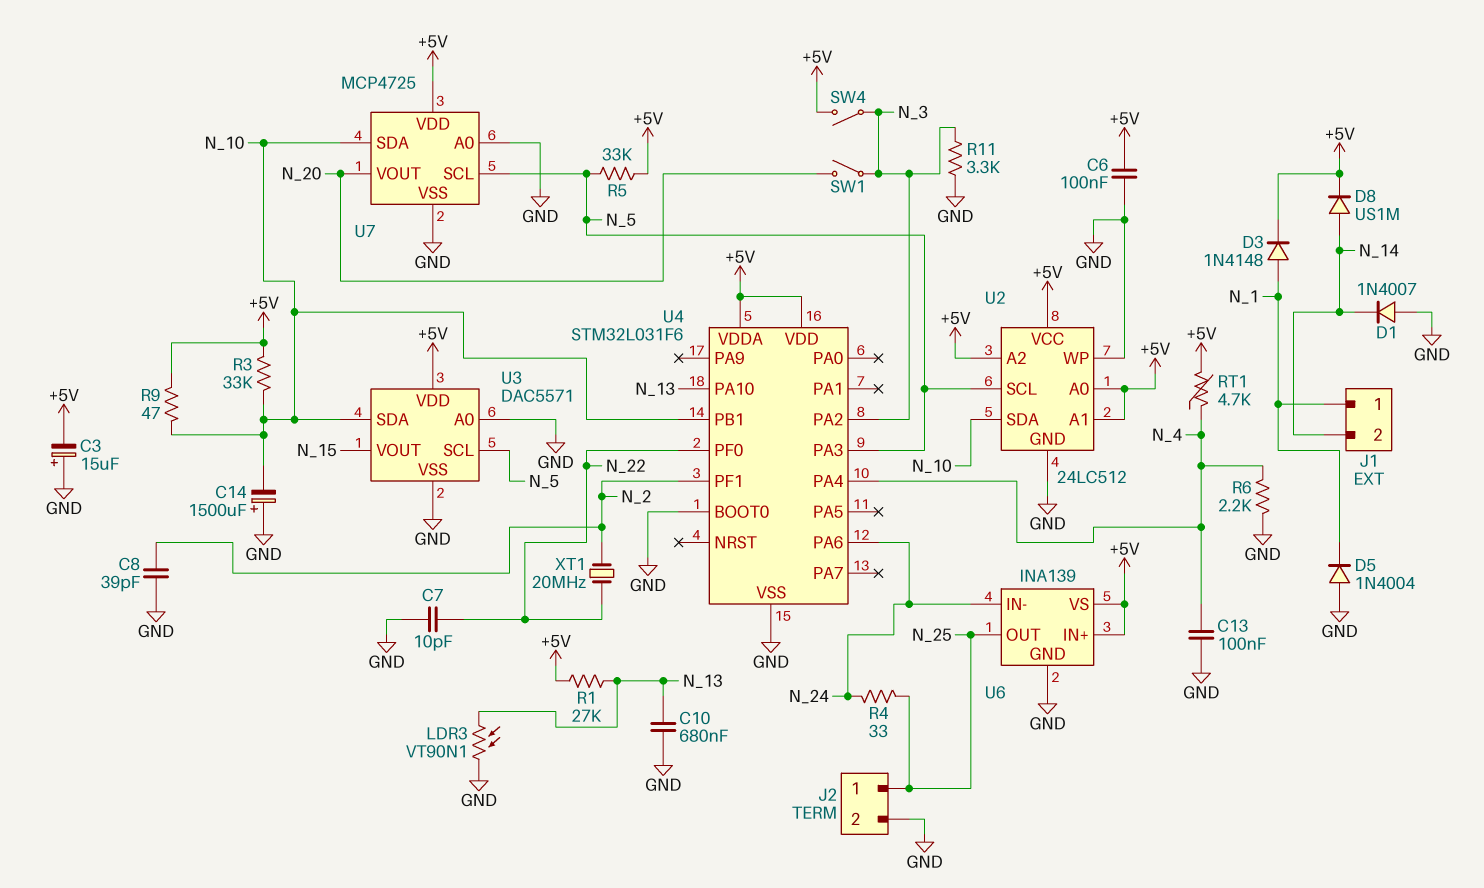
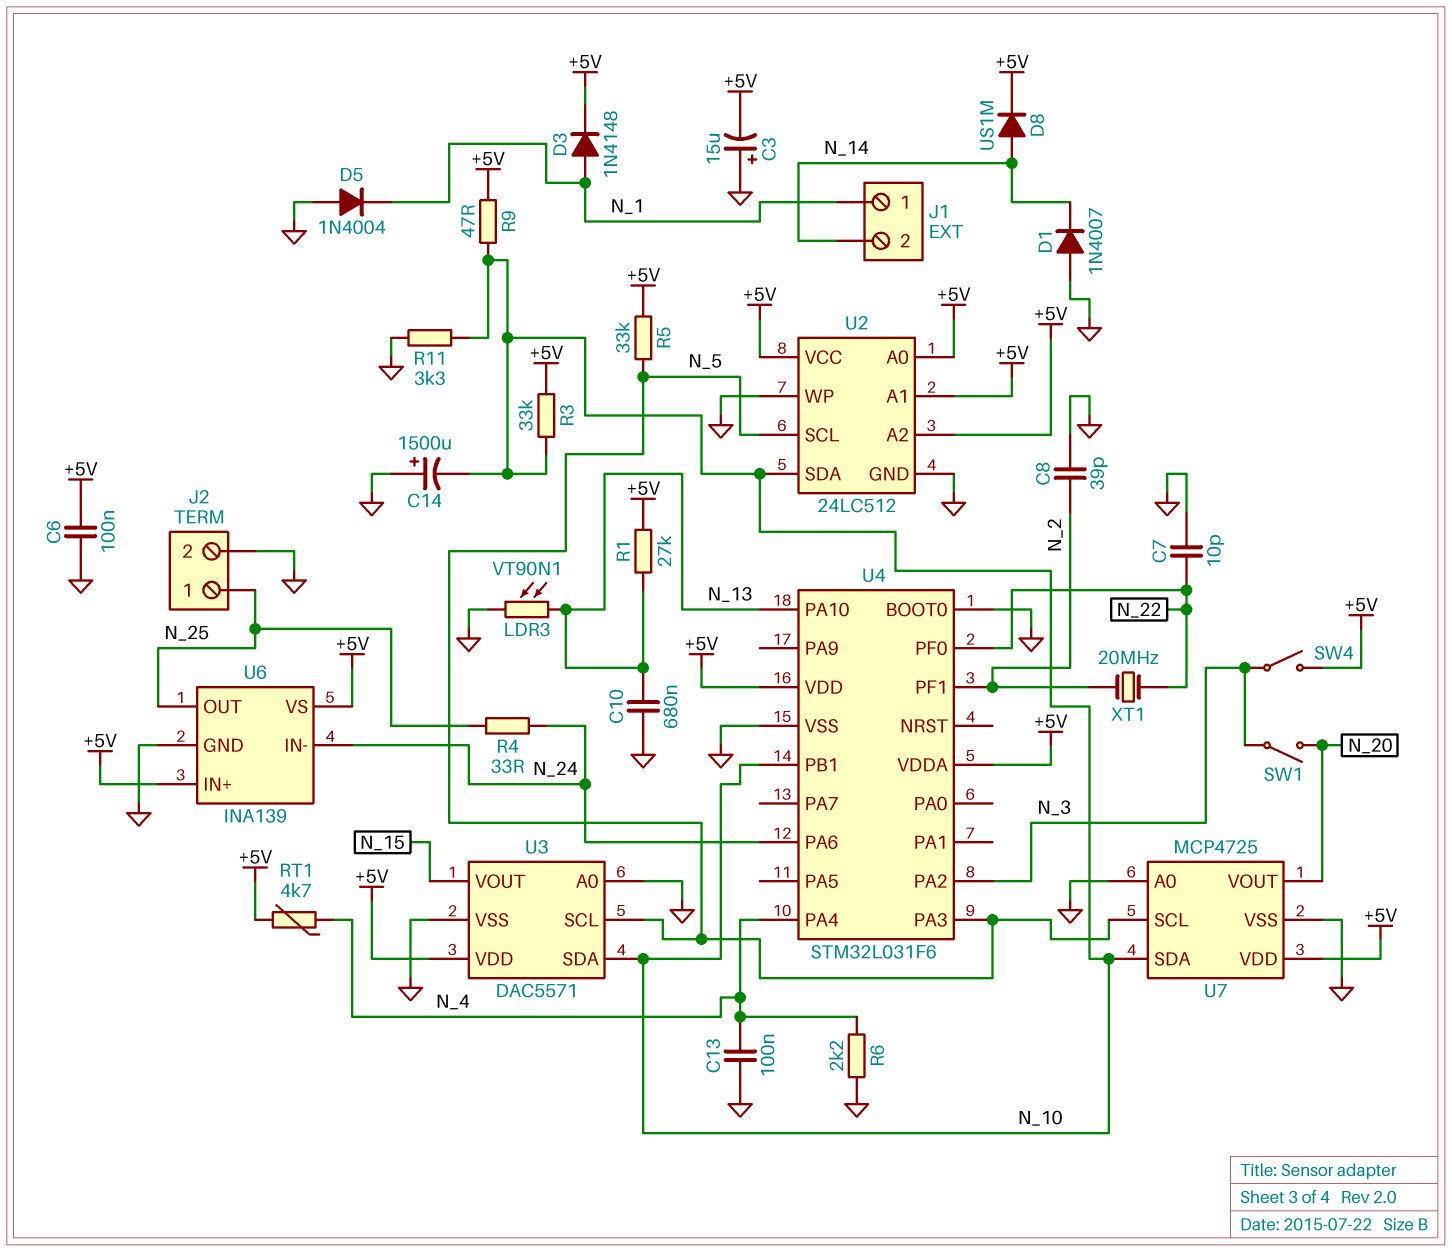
R11: 3.3k (GND, N_3) -> 3.3k (GND, N_10)

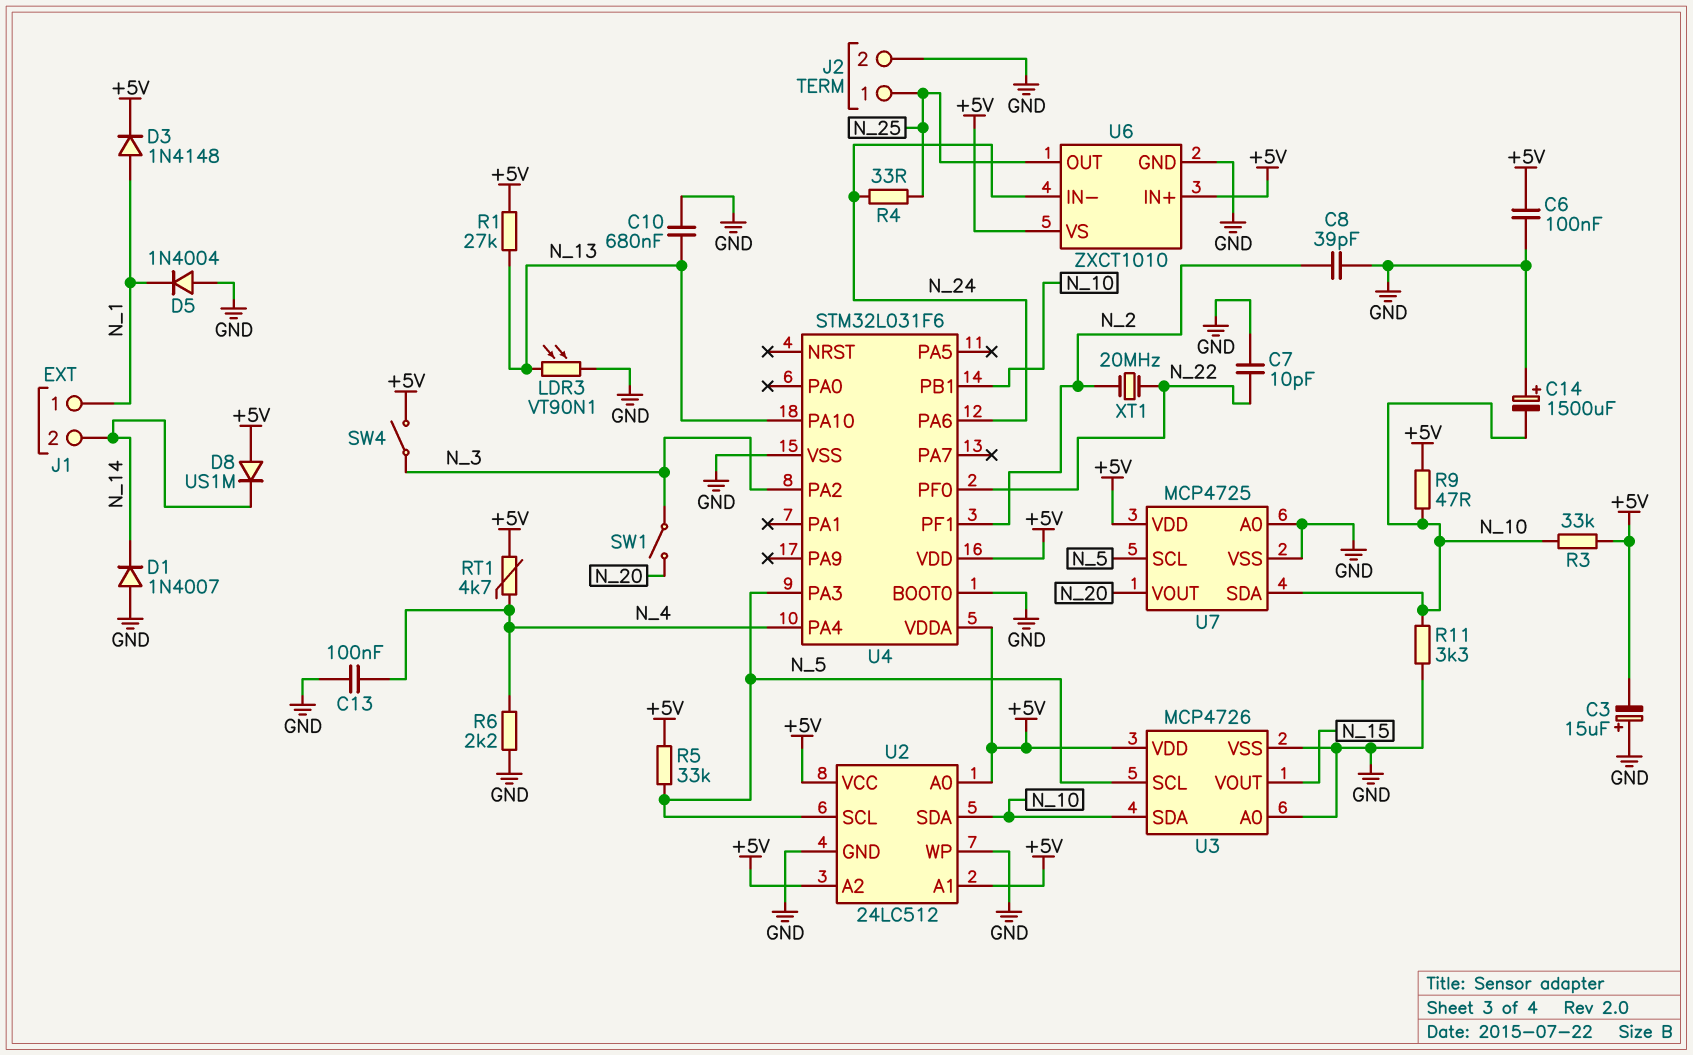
D8: diode US1M (A N_14, K +5V) -> diode US1M (A +5V, K N_14)
U3: DAC5571 -> MCP4726
U6: INA139 -> ZXCT1010

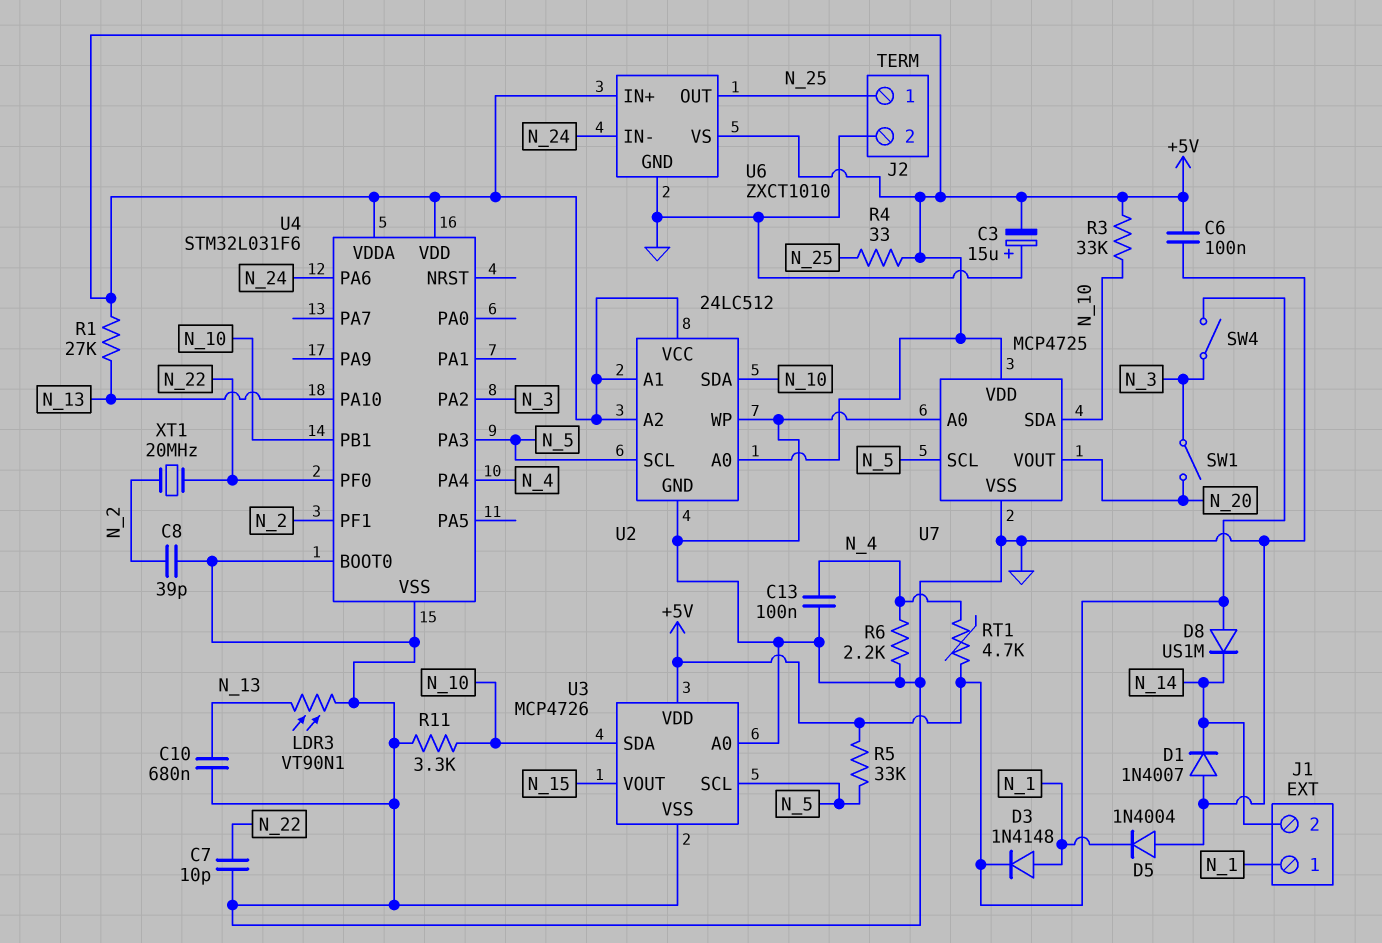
C14: 1500uF (plus GND, minus N_10) -> none
R4: 33 (N_24, N_25) -> 33 (+5V, N_25)
R9: 47 (+5V, N_10) -> none

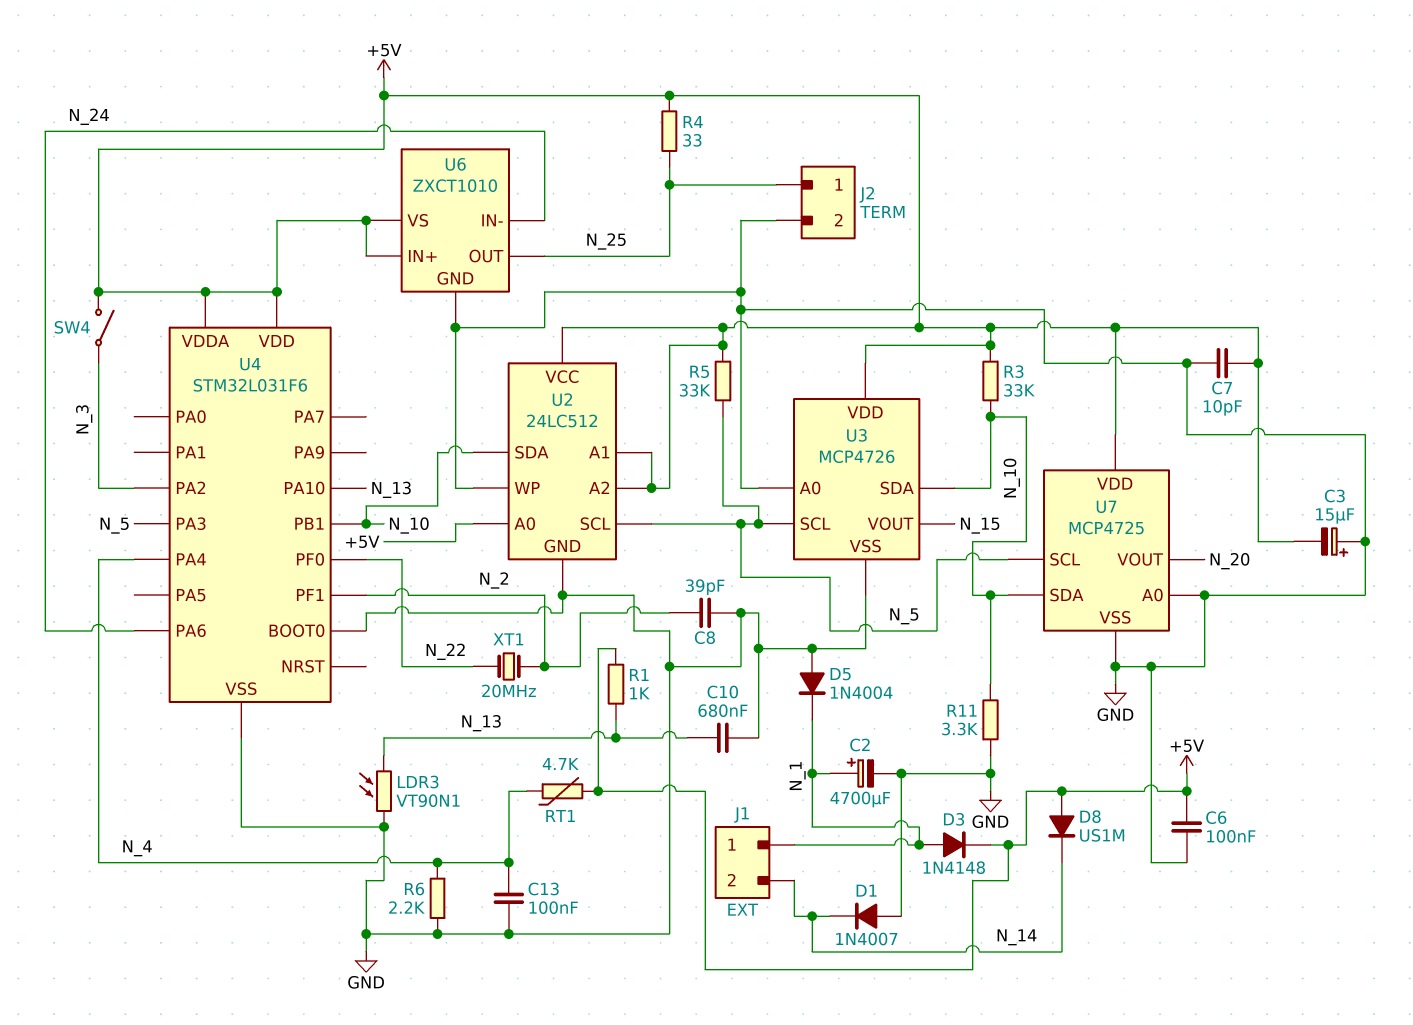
C2: none -> 4700uF (plus N_1, minus GND)
C7: 10pF (GND, N_22) -> 10pF (+5V, GND)
R1: 27k (+5V, N_13) -> 1k (+5V, N_13)
SW1: switch (N_3, N_20) -> none

